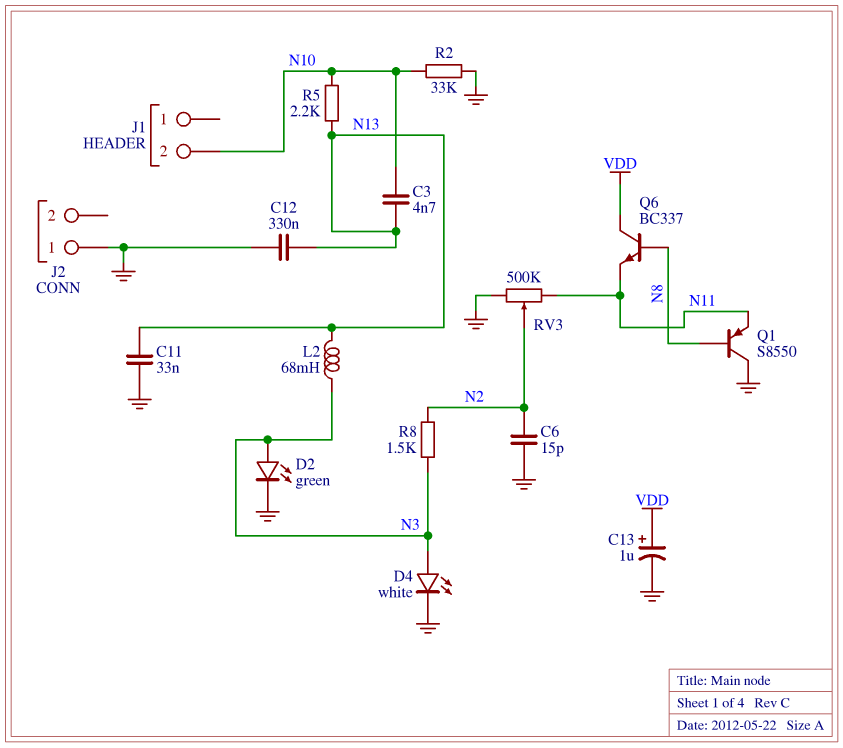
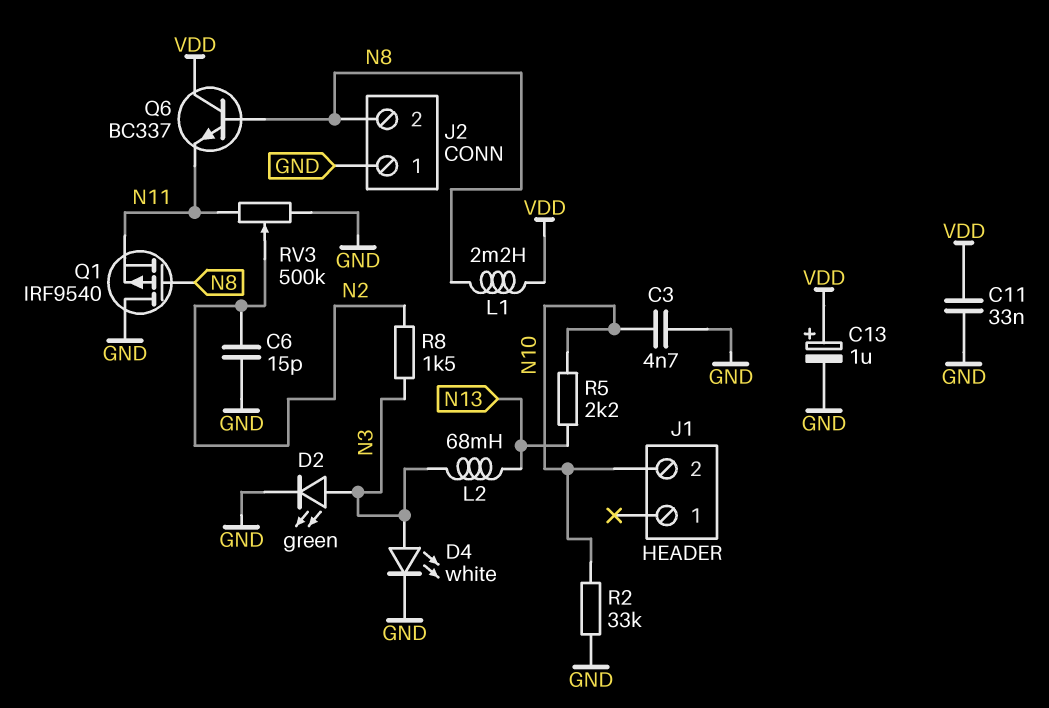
C3: 4.7nF (N10, N13) -> 4.7nF (GND, N10)
C11: 33nF (GND, N13) -> 33nF (GND, VDD)
C12: 330nF (GND, N13) -> none
J2 pin 2: none -> N8
L1: none -> 2.2mH (N8, VDD)
Q1: PNP S8550 (B N8, C GND, E N11) -> PMOS IRF9540 (G N8, D GND, S N11)

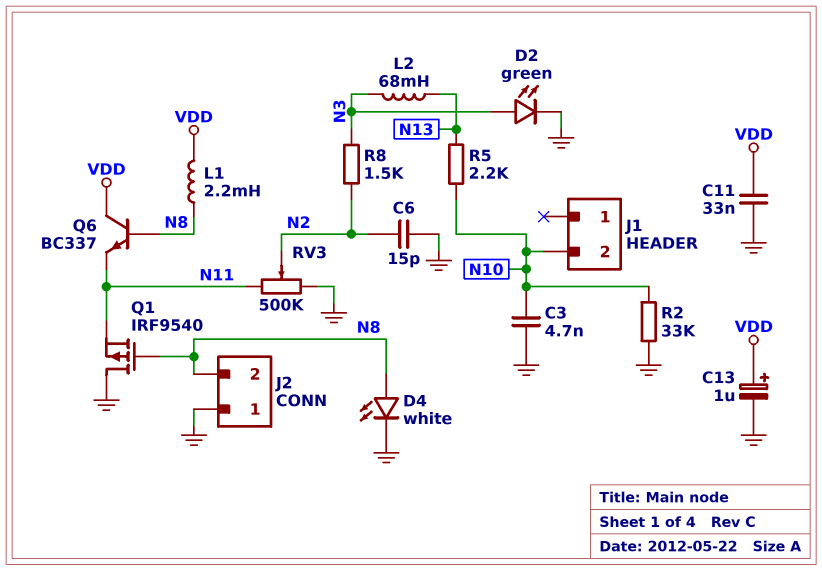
D4: LED white (A N3, K GND) -> LED white (A N8, K GND)

